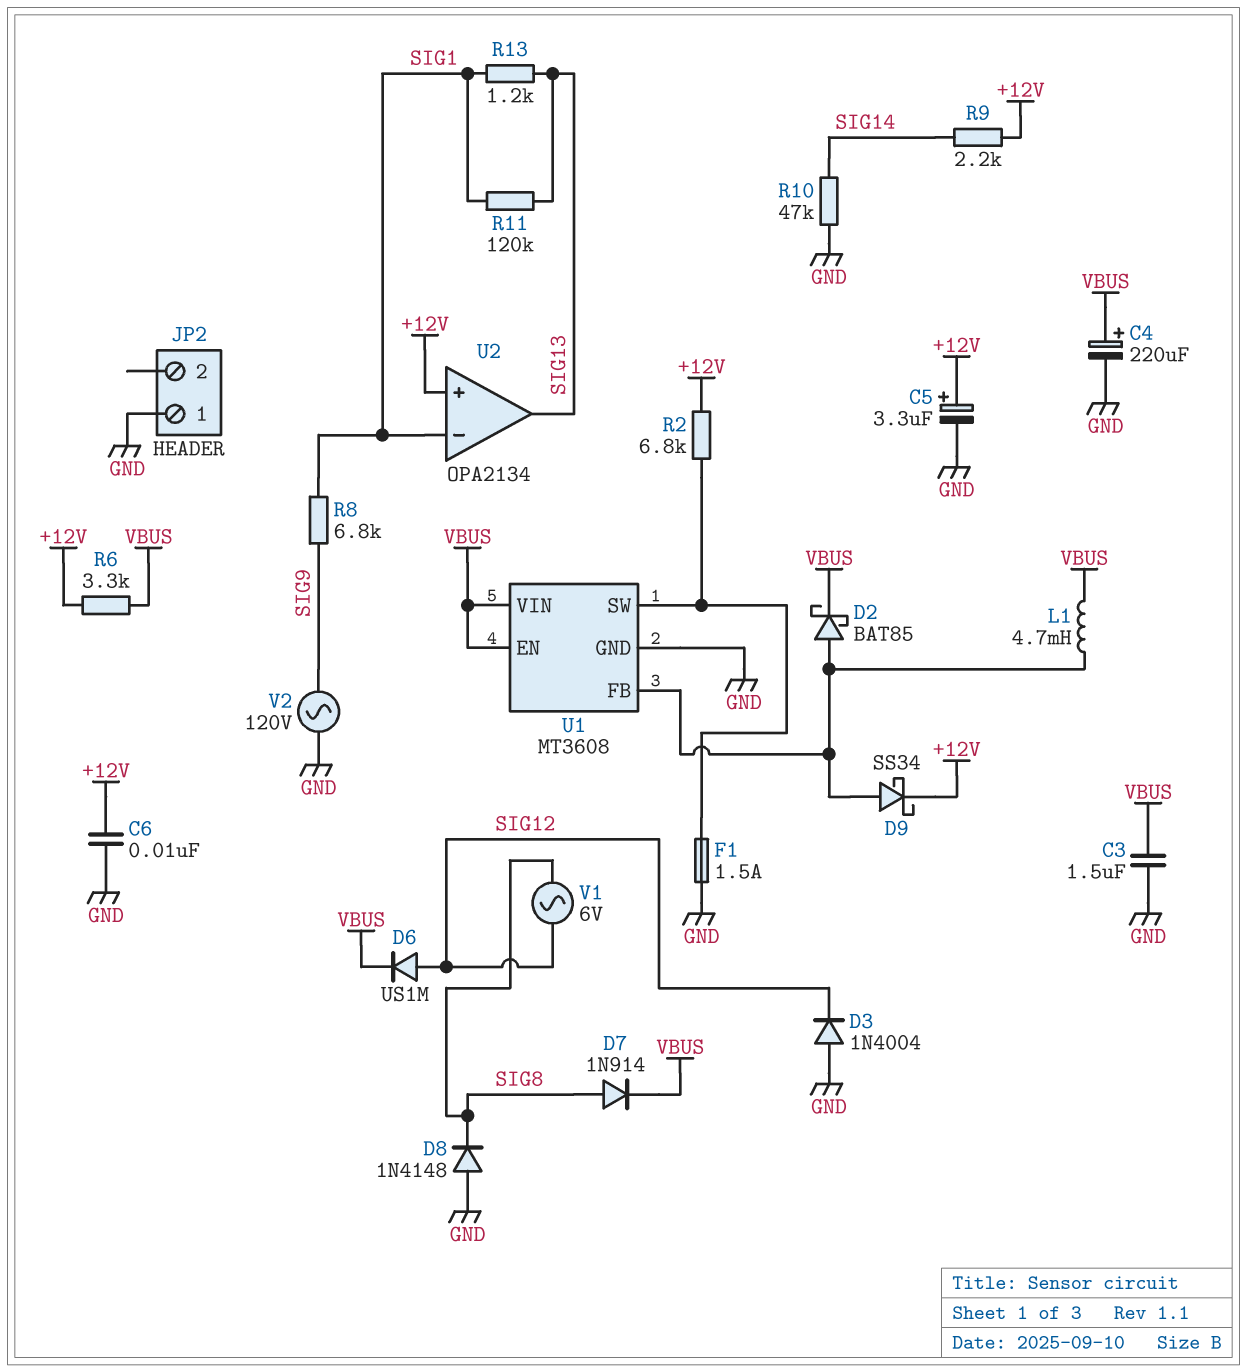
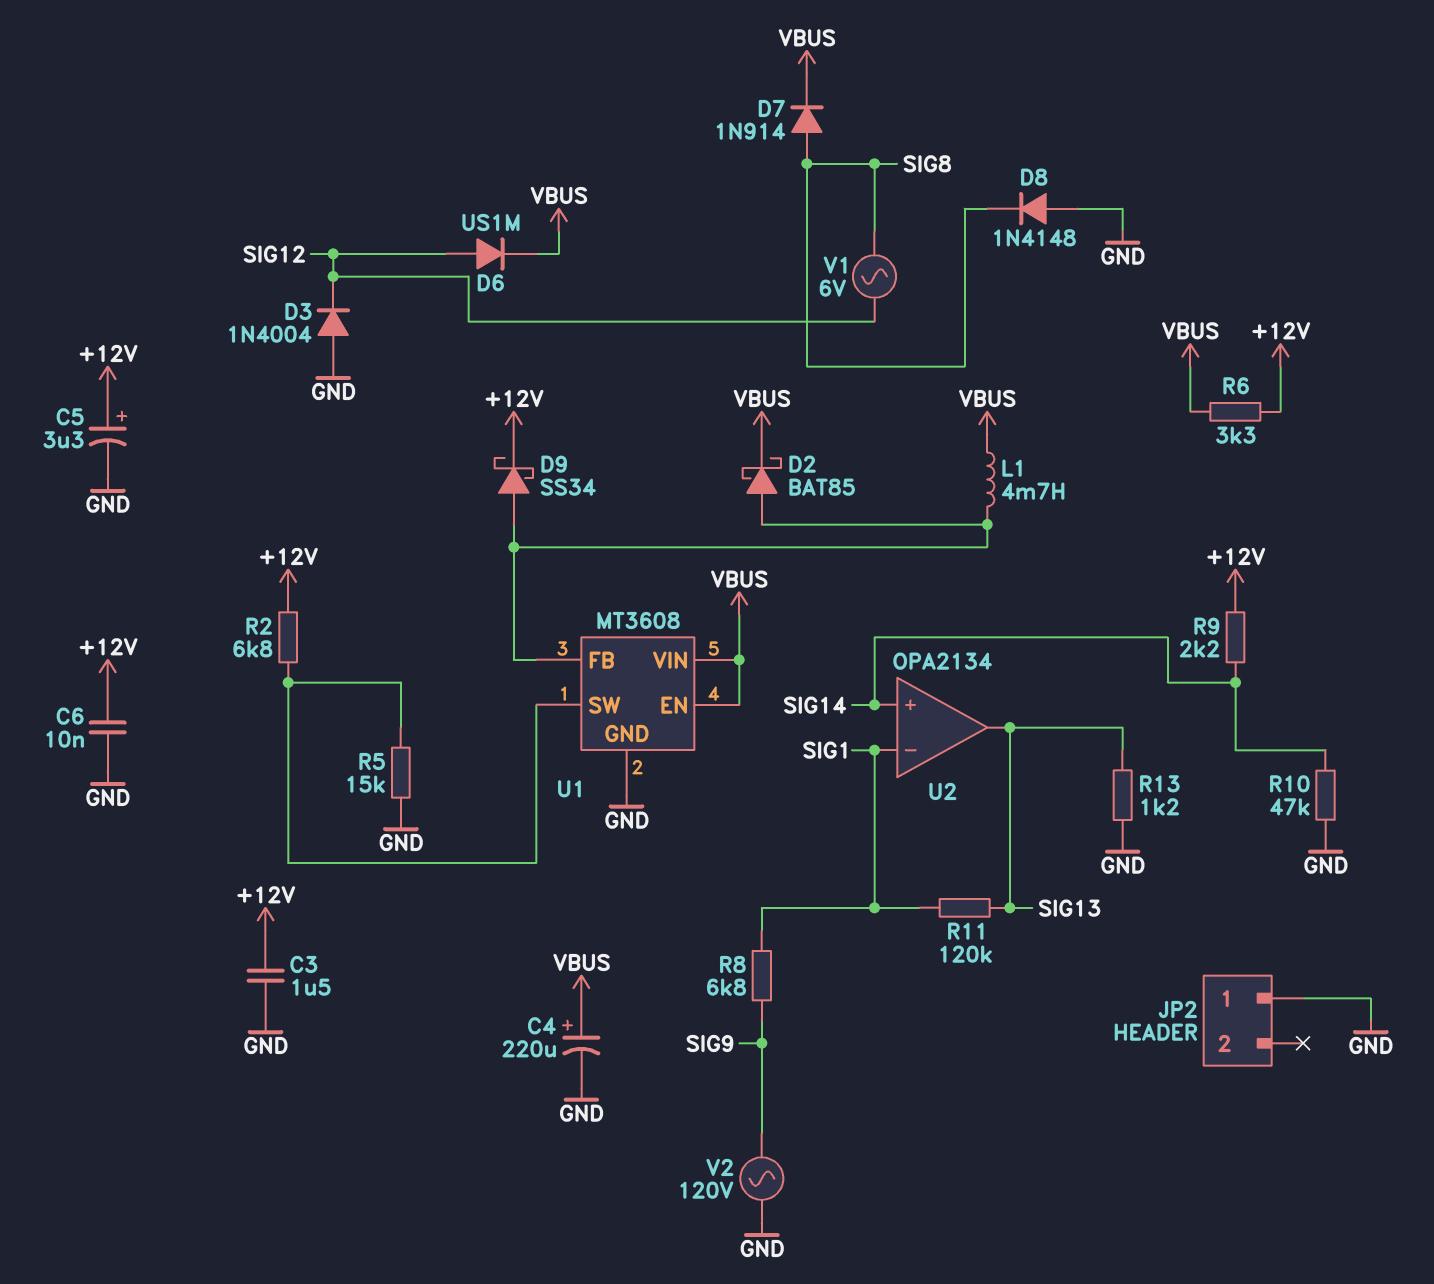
C3: 1.5uF (GND, VBUS) -> 1.5uF (+12V, GND)
F1: 1.5A (GND, U1/SW) -> none
R5: none -> 15k (GND, U1/SW)
R13: 1.2k (SIG1, SIG13) -> 1.2k (GND, SIG13)
U2 pin in+: +12V -> SIG14

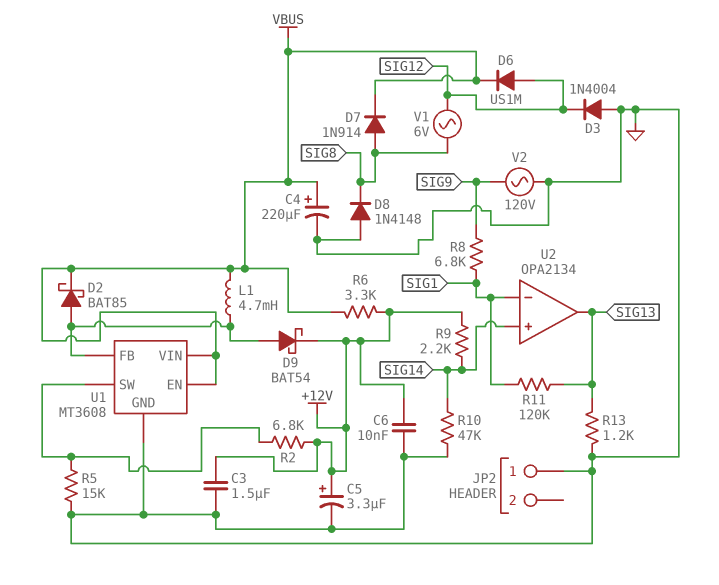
D9: schottky SS34 (A U1/FB, K +12V) -> schottky BAT54 (A U1/FB, K +12V)

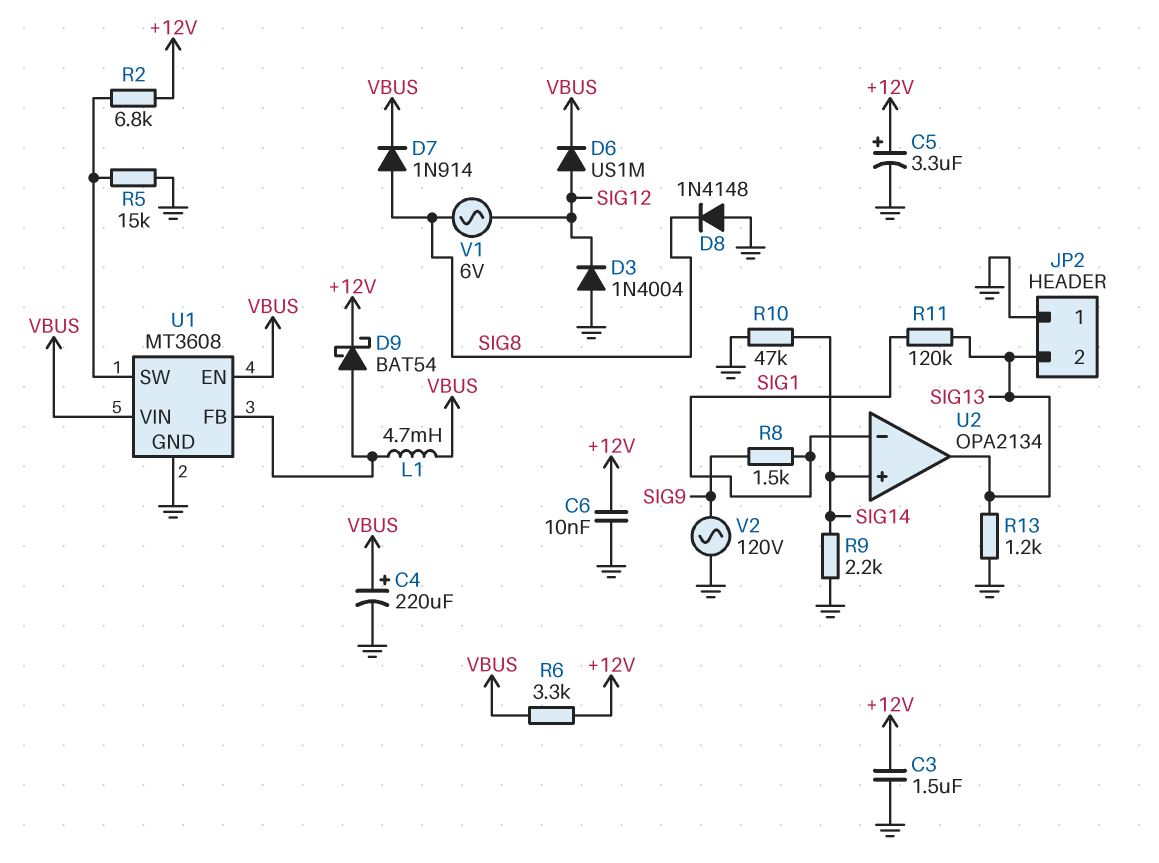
D2: schottky BAT85 (A U1/FB, K VBUS) -> none
JP2 pin 2: none -> SIG13
R8: 6.8k (SIG1, SIG9) -> 1.5k (SIG1, SIG9)
R9: 2.2k (+12V, SIG14) -> 2.2k (GND, SIG14)

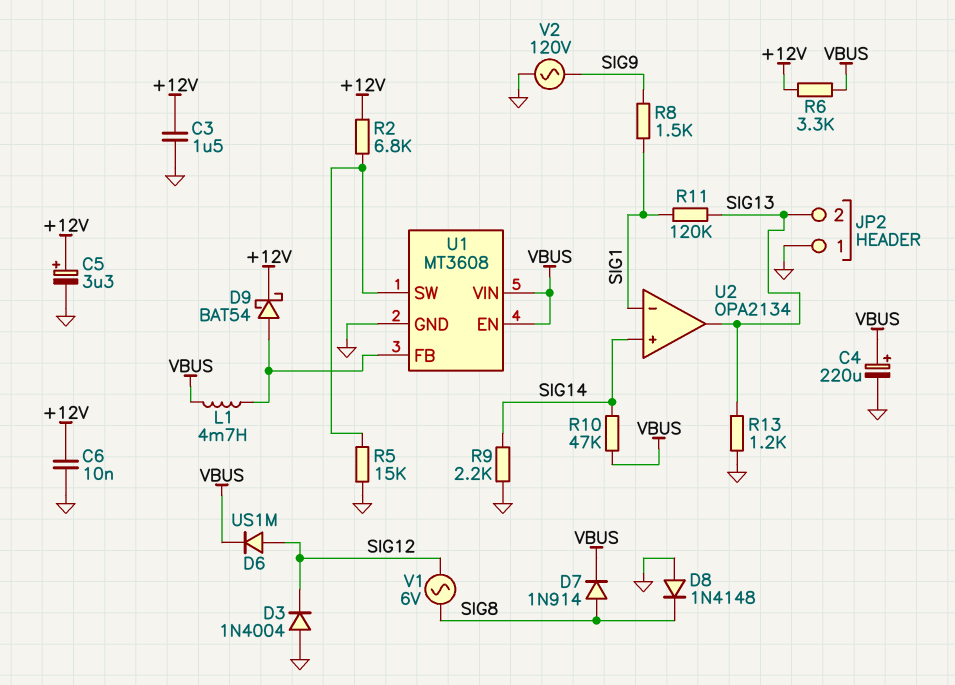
R10: 47k (GND, SIG14) -> 47k (SIG14, VBUS)

